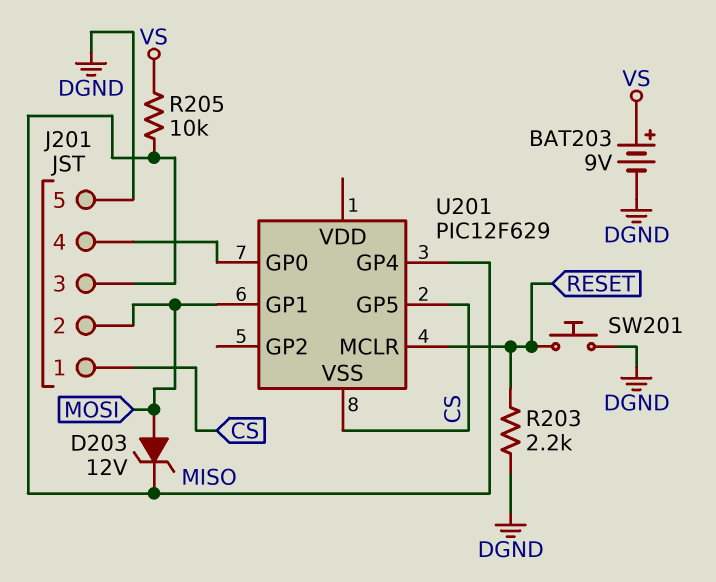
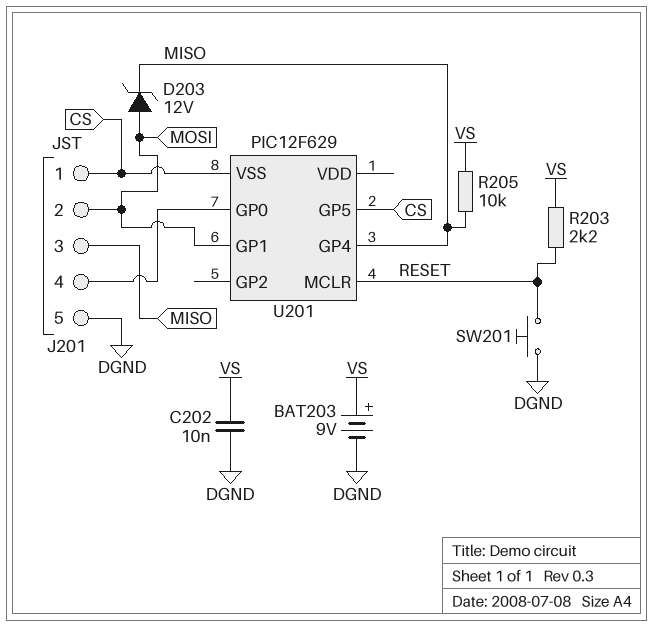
C202: none -> 10nF (DGND, VS)
R203: 2.2k (DGND, RESET) -> 2.2k (RESET, VS)

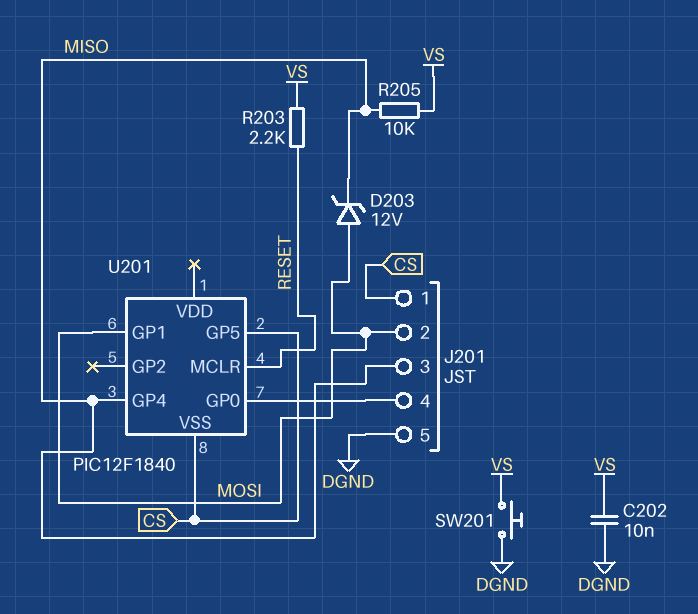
BAT203: 9V (plus VS, minus DGND) -> none
SW201: button (DGND, RESET) -> button (DGND, VS)
U201: PIC12F629 -> PIC12F1840

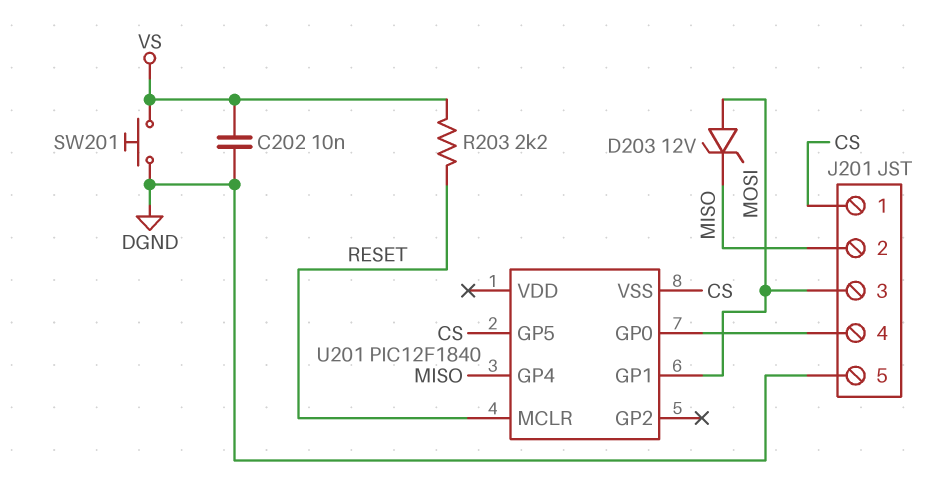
J201 pin 2: MOSI -> MISO
J201 pin 3: MISO -> MOSI
R205: 10k (MISO, VS) -> none

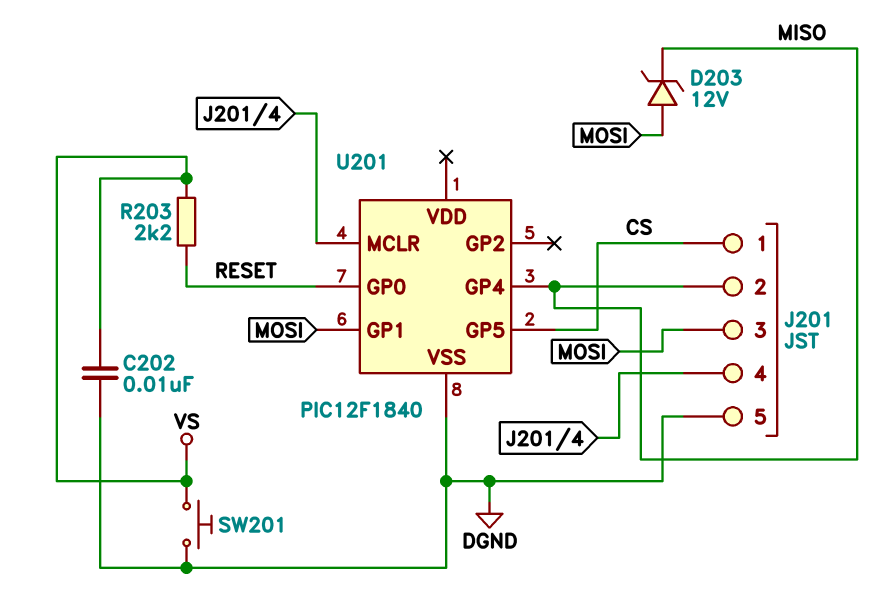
U201 pin GP0: J201/4 -> RESET
U201 pin MCLR: RESET -> J201/4
U201 pin VSS: CS -> DGND

